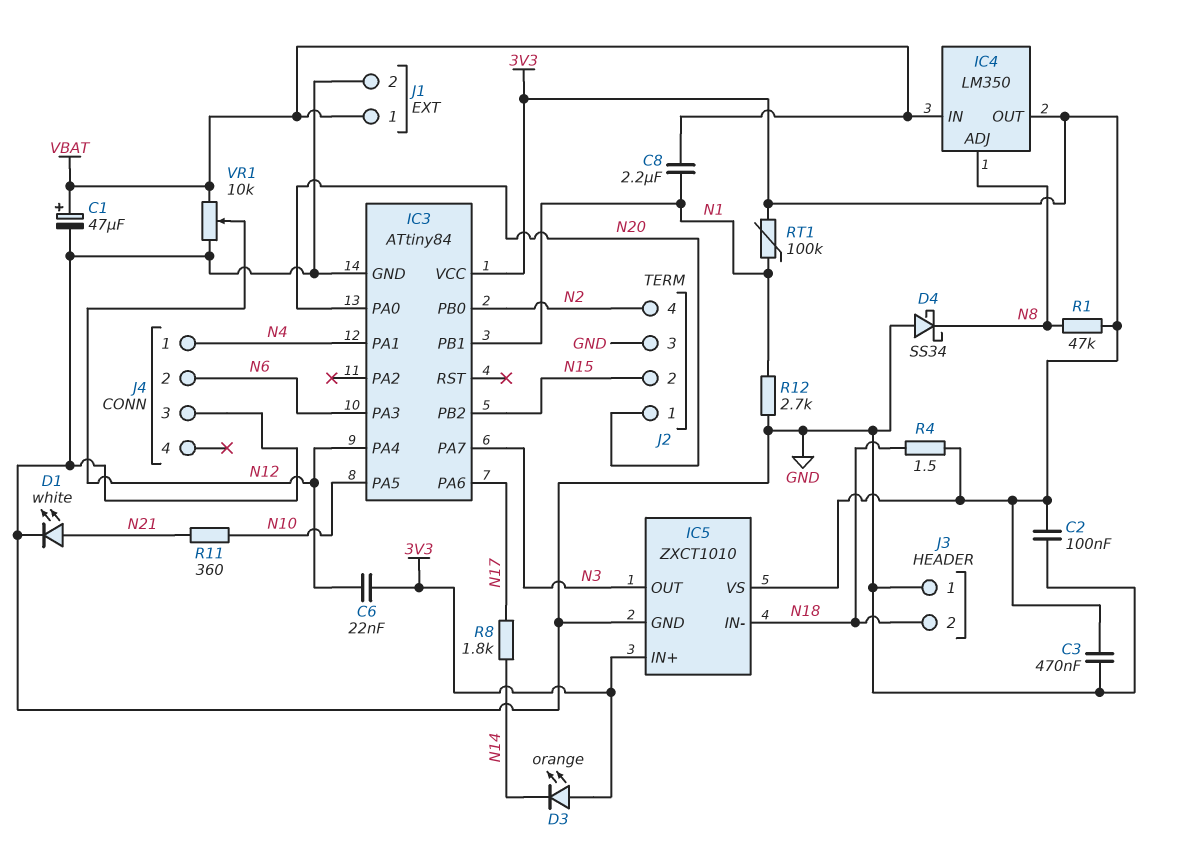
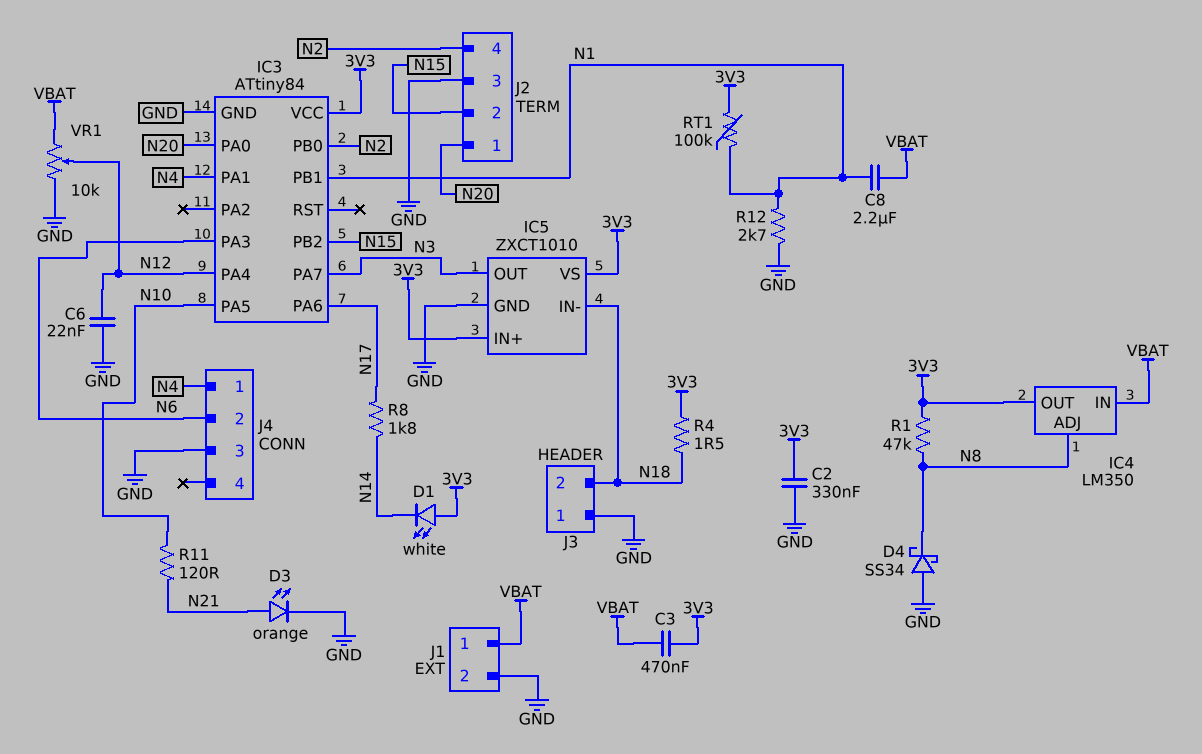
C1: 47uF (plus VBAT, minus GND) -> none
C2: 100nF (3V3, GND) -> 330nF (3V3, GND)
C3: 470nF (3V3, GND) -> 470nF (3V3, VBAT)
C6: 22nF (3V3, N12) -> 22nF (GND, N12)
D1: LED white (A N21, K GND) -> LED white (A 3V3, K N14)
D3: LED orange (A 3V3, K N14) -> LED orange (A N21, K GND)
R11: 360 (N10, N21) -> 120 (N10, N21)

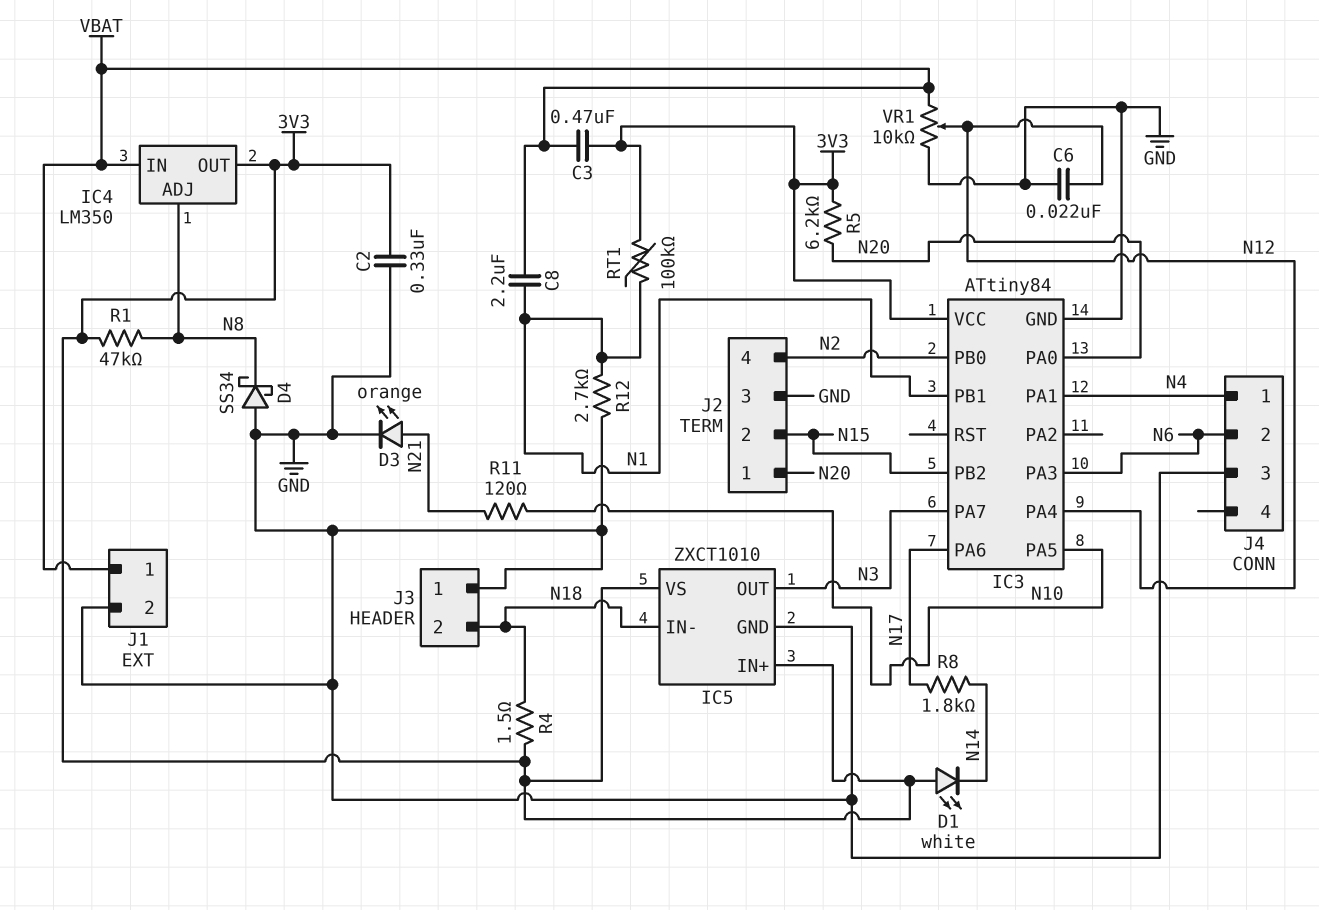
R5: none -> 6.2k (3V3, N20)

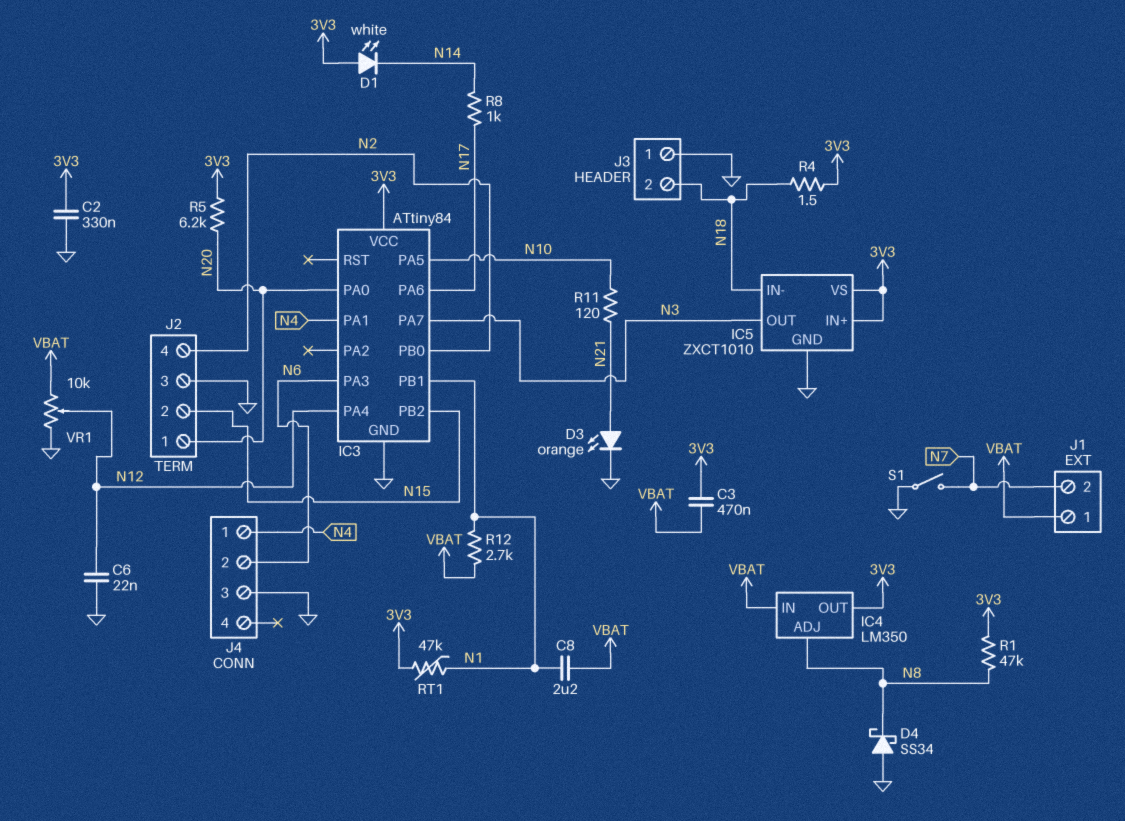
J1 pin 2: GND -> N7
R8: 1.8k (N14, N17) -> 1k (N14, N17)
R12: 2.7k (GND, N1) -> 2.7k (N1, VBAT)
RT1: 100k (3V3, N1) -> 47k (3V3, N1)
S1: none -> switch (GND, N7)

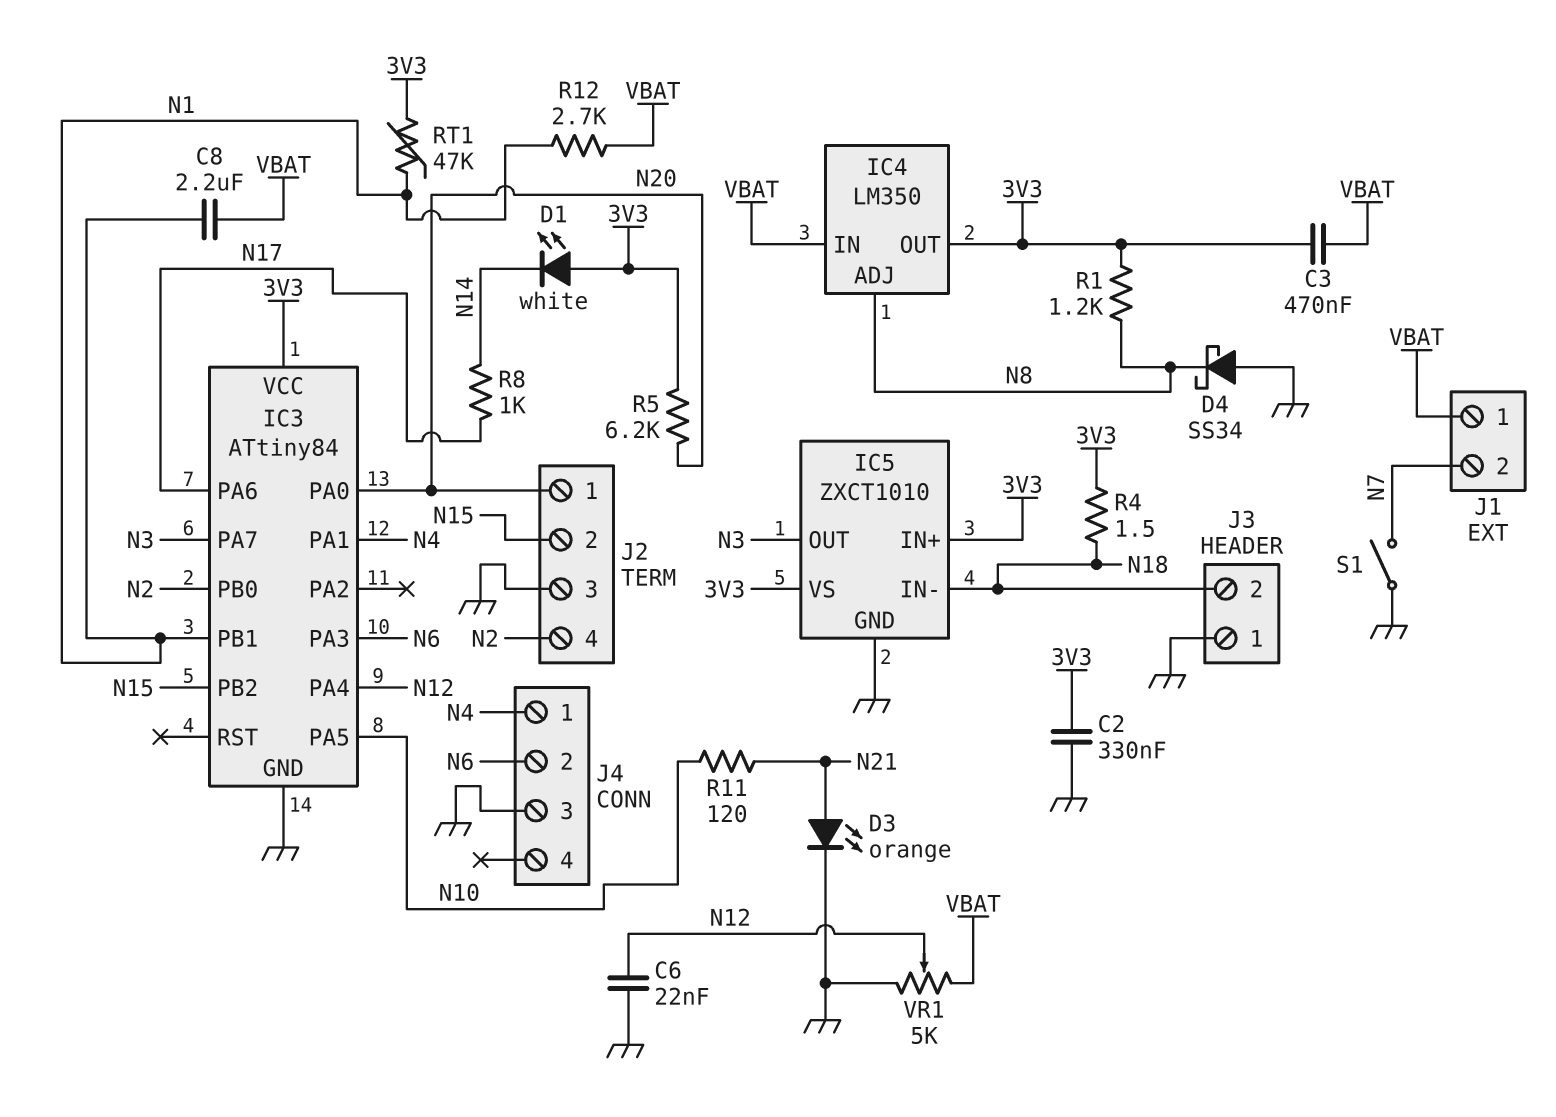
R1: 47k (3V3, N8) -> 1.2k (3V3, N8)
VR1: 10k (GND, VBAT, wiper N12) -> 5k (GND, VBAT, wiper N12)

